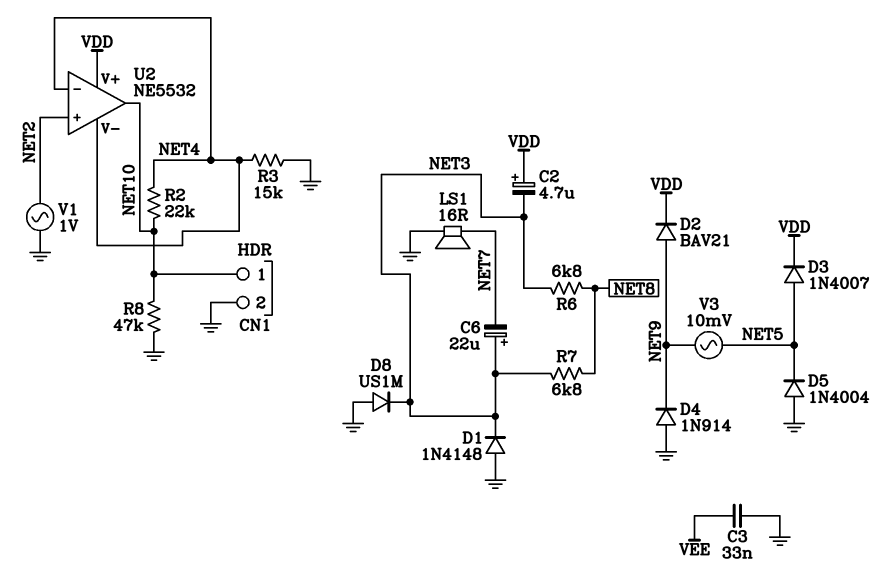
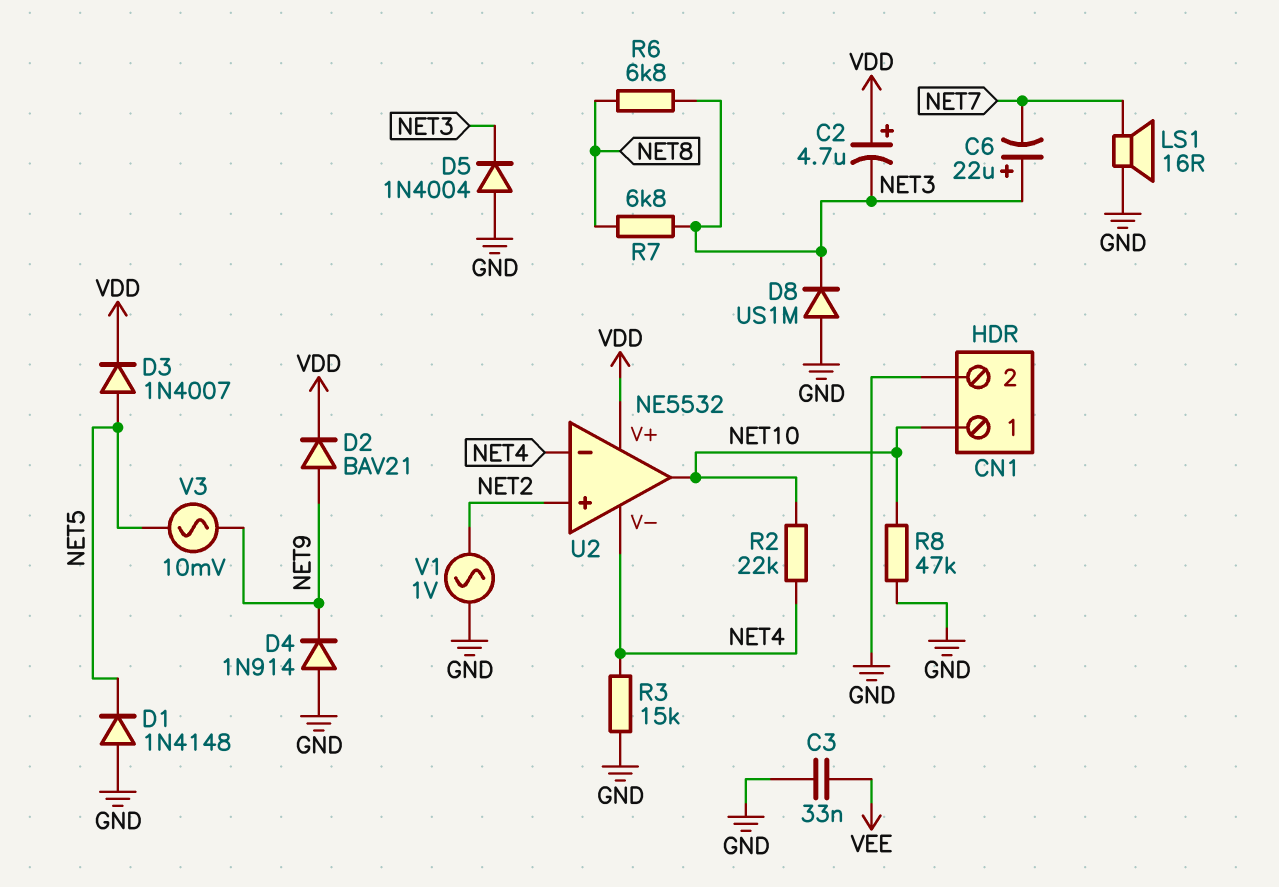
D1: diode 1N4148 (A GND, K NET3) -> diode 1N4148 (A GND, K NET5)
D5: diode 1N4004 (A GND, K NET5) -> diode 1N4004 (A GND, K NET3)

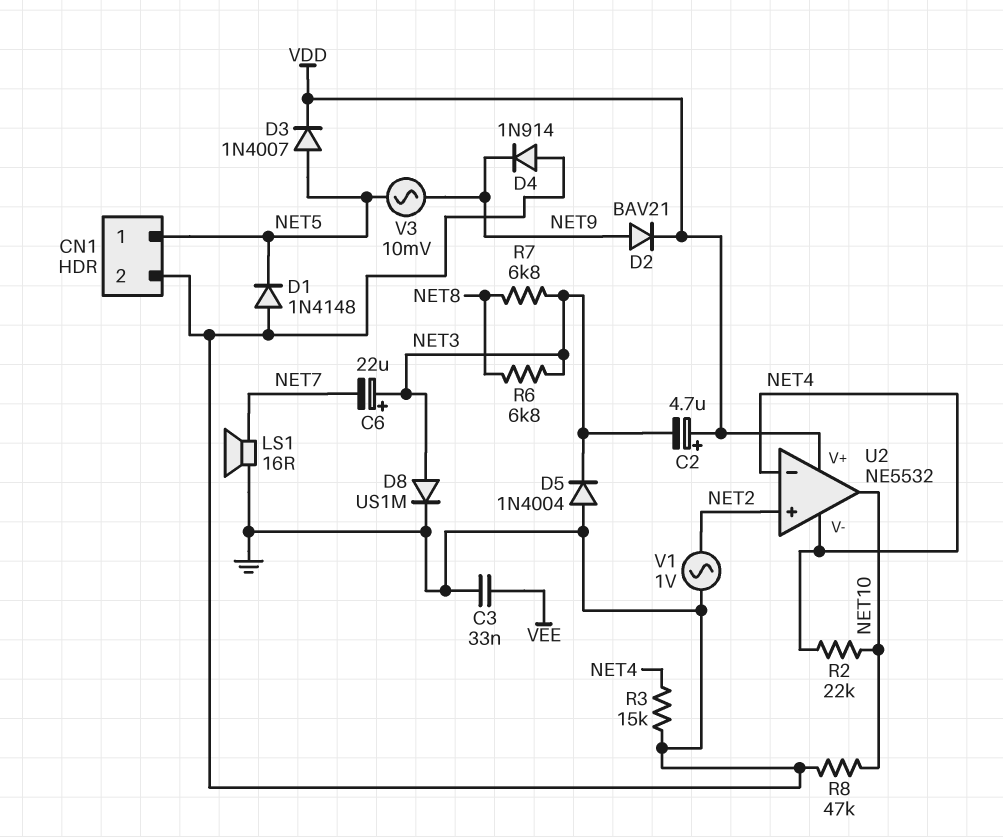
CN1 pin 1: NET10 -> NET5
D8: diode US1M (A GND, K NET3) -> diode US1M (A NET3, K GND)

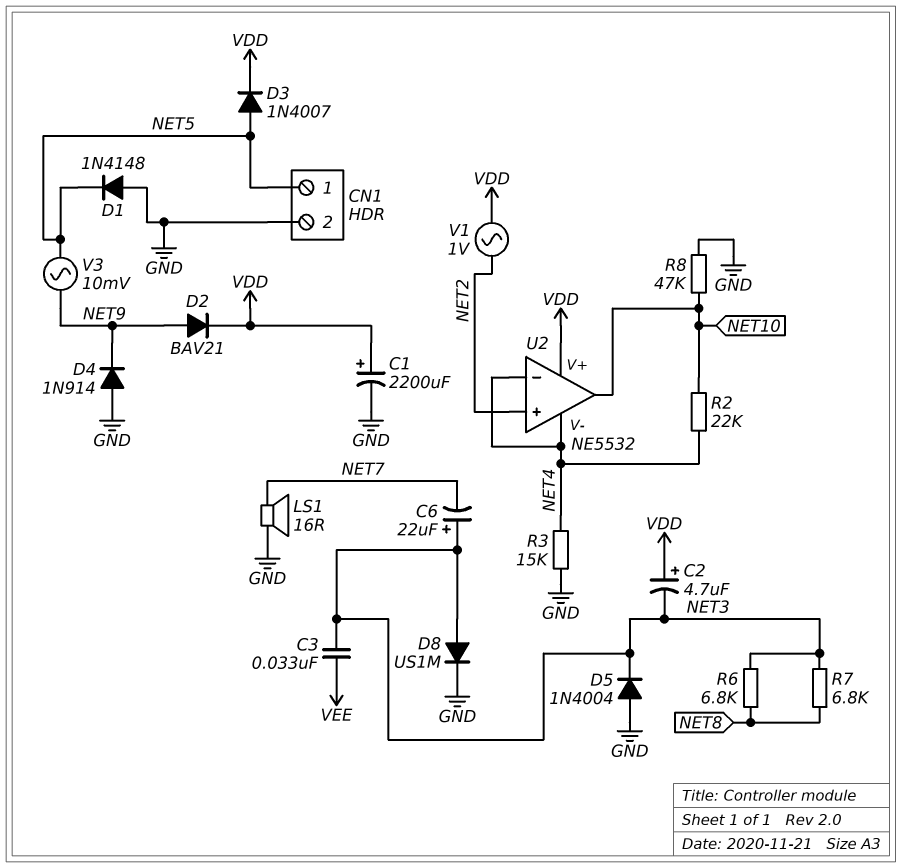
C1: none -> 2200uF (plus VDD, minus GND)
C3: 33nF (GND, VEE) -> 33nF (NET3, VEE)
V1: AC 1V (GND, NET2) -> AC 1V (NET2, VDD)

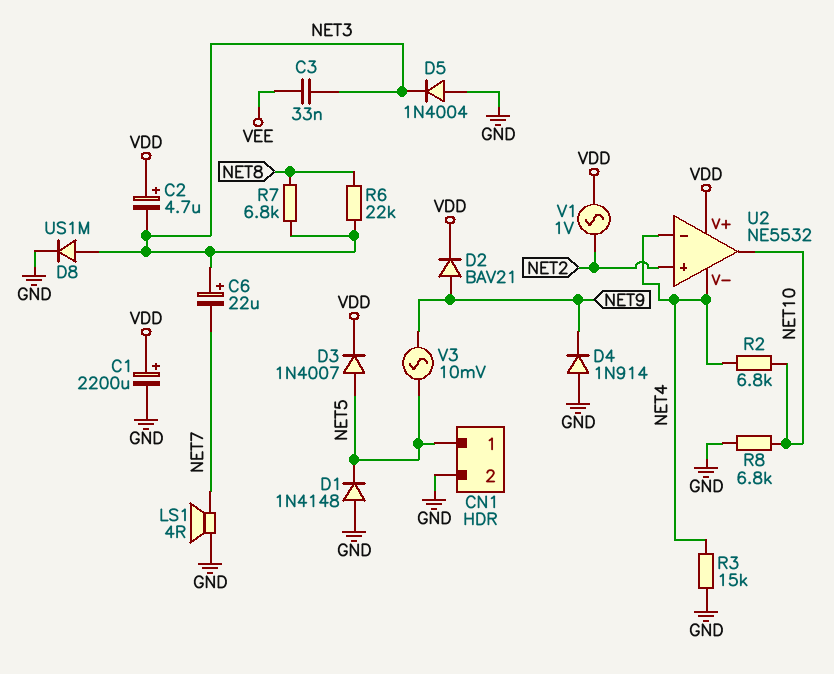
LS1: speaker 16R (GND, NET7) -> speaker 4R (GND, NET7)
R2: 22k (NET4, NET10) -> 6.8k (NET4, NET10)
R6: 6.8k (NET3, NET8) -> 22k (NET3, NET8)
R8: 47k (GND, NET10) -> 6.8k (GND, NET10)

